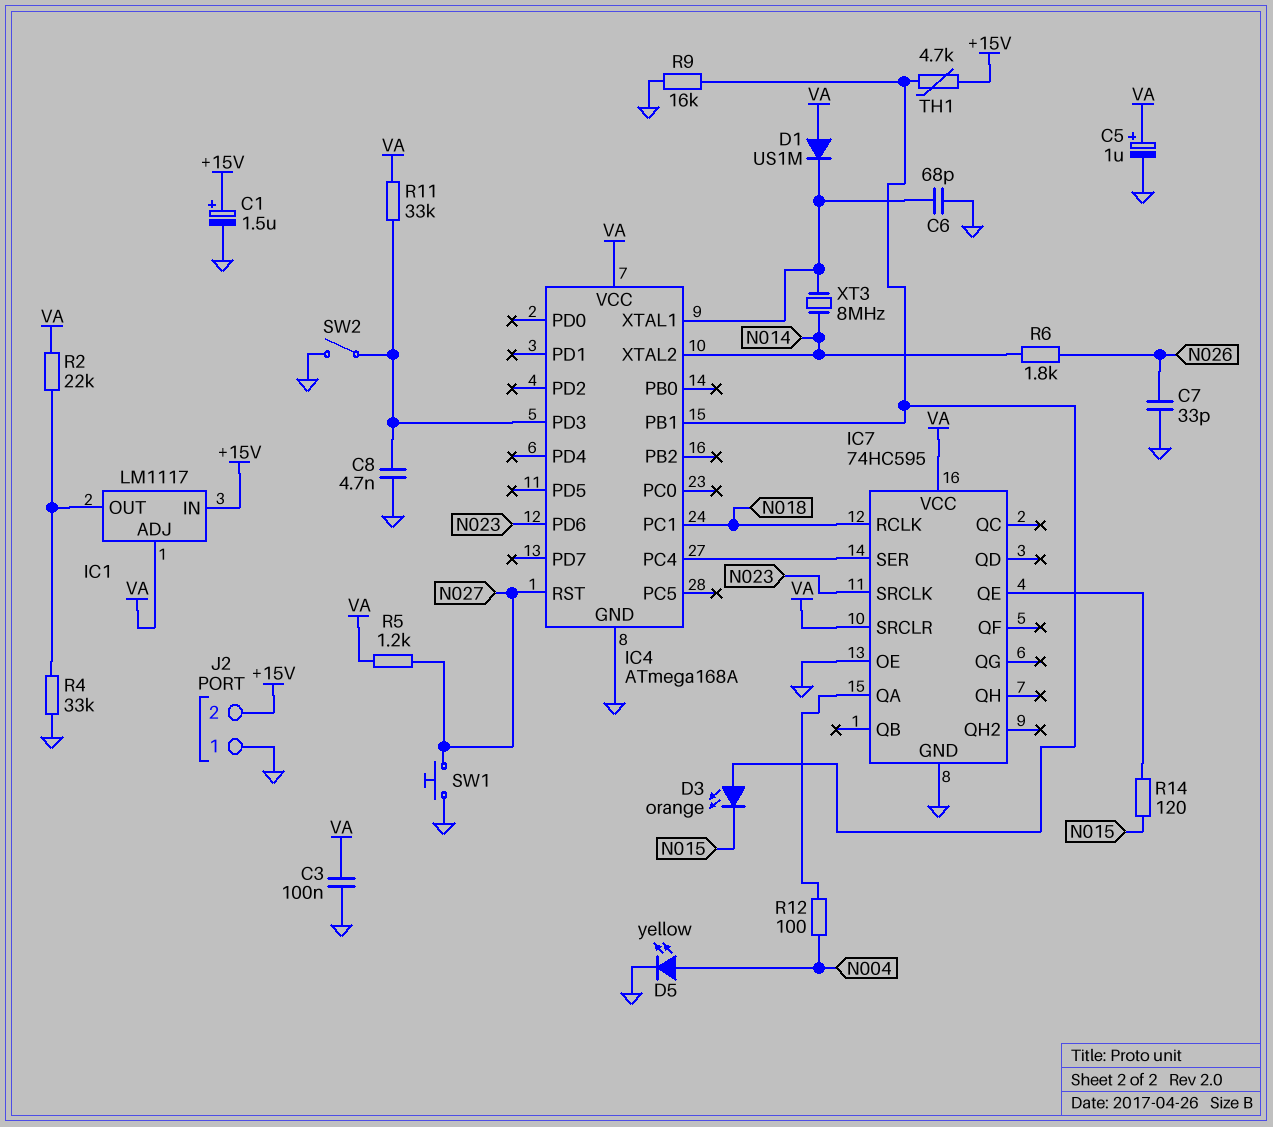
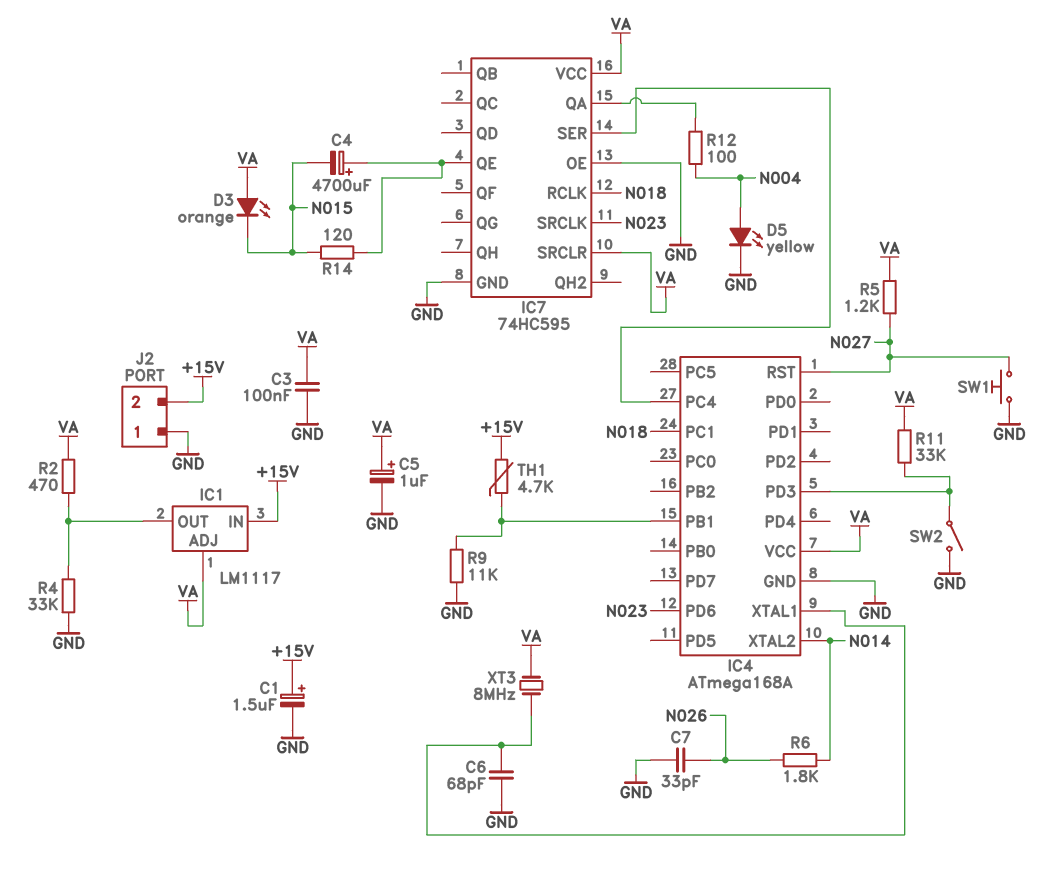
C4: none -> 4700uF (plus IC7/QE, minus N015)
C8: 4.7nF (GND, IC4/PD3) -> none
D1: diode US1M (A VA, K IC4/XTAL1) -> none
D3: LED orange (A IC4/PB1, K N015) -> LED orange (A VA, K N015)
R2: 22k (IC1/OUT, VA) -> 470 (IC1/OUT, VA)
R9: 16k (GND, IC4/PB1) -> 11k (GND, IC4/PB1)
XT3: 8MHz (IC4/XTAL1, N014) -> 8MHz (IC4/XTAL1, VA)

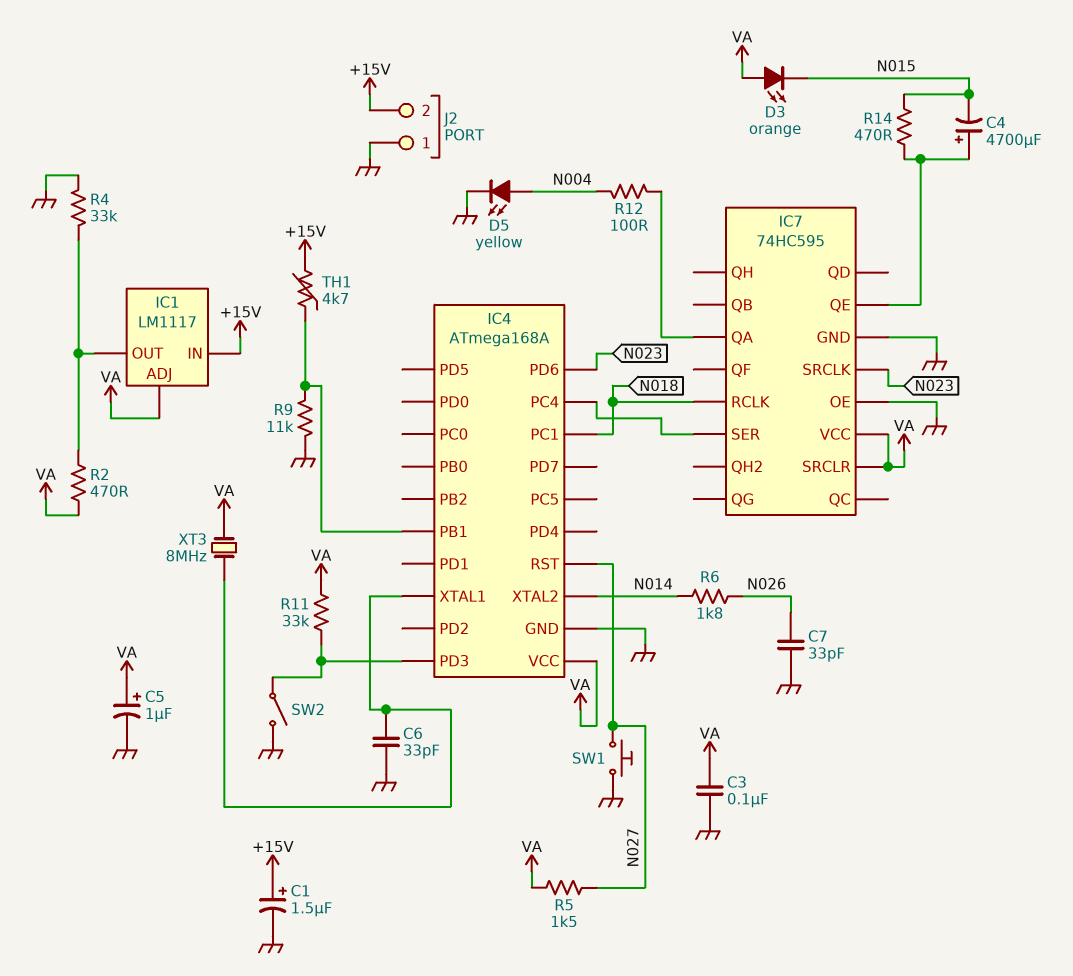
C6: 68pF (GND, IC4/XTAL1) -> 33pF (GND, IC4/XTAL1)
R5: 1.2k (N027, VA) -> 1.5k (N027, VA)
R14: 120 (IC7/QE, N015) -> 470 (IC7/QE, N015)

